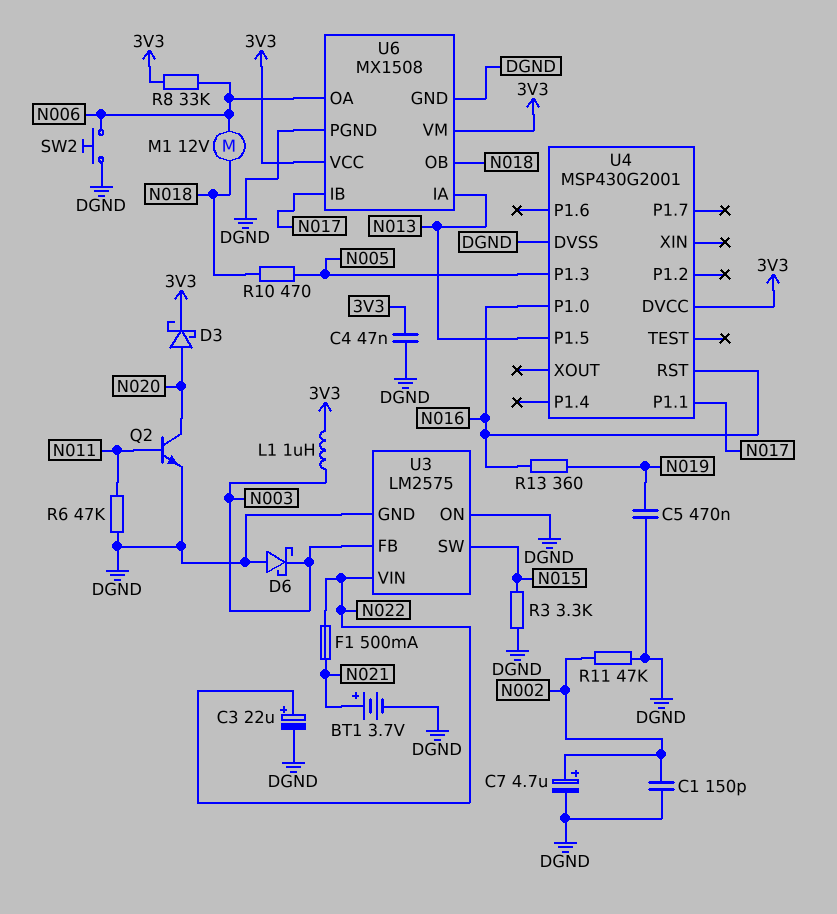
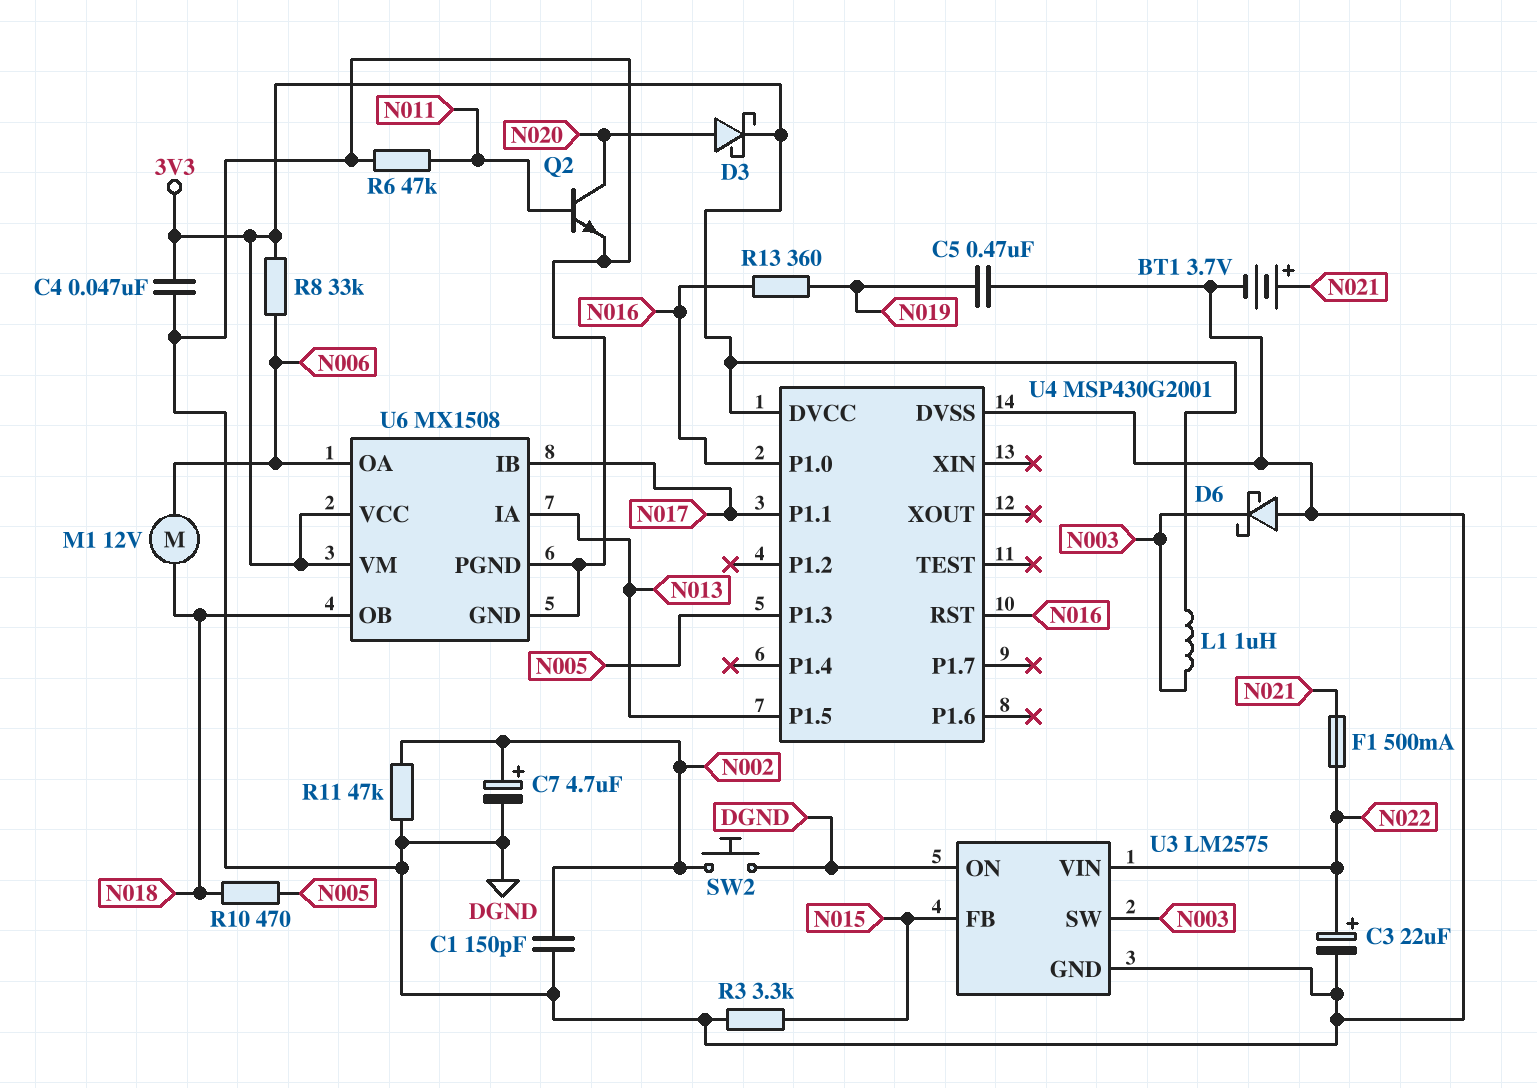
SW2: button (DGND, N006) -> button (DGND, N002)
U3 pin FB: N003 -> N015
U3 pin SW: N015 -> N003

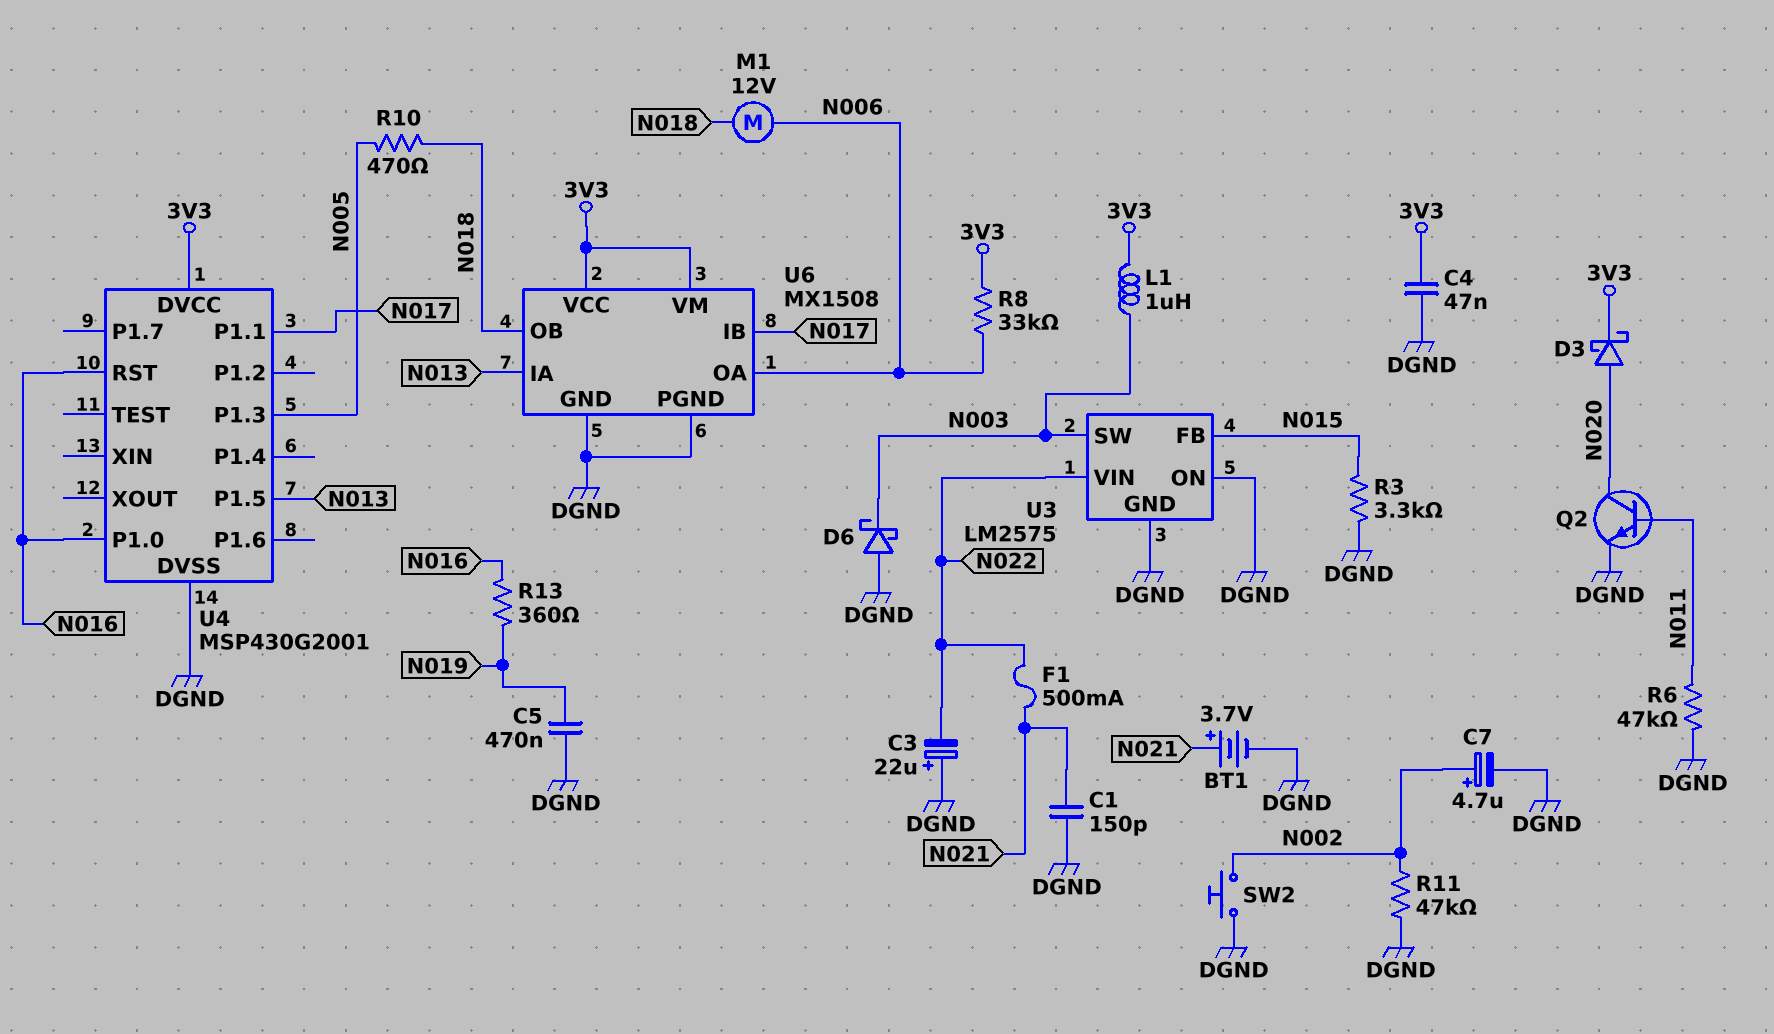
C1: 150pF (DGND, N002) -> 150pF (DGND, N021)
C3: 22uF (plus N022, minus DGND) -> 22uF (plus DGND, minus N022)

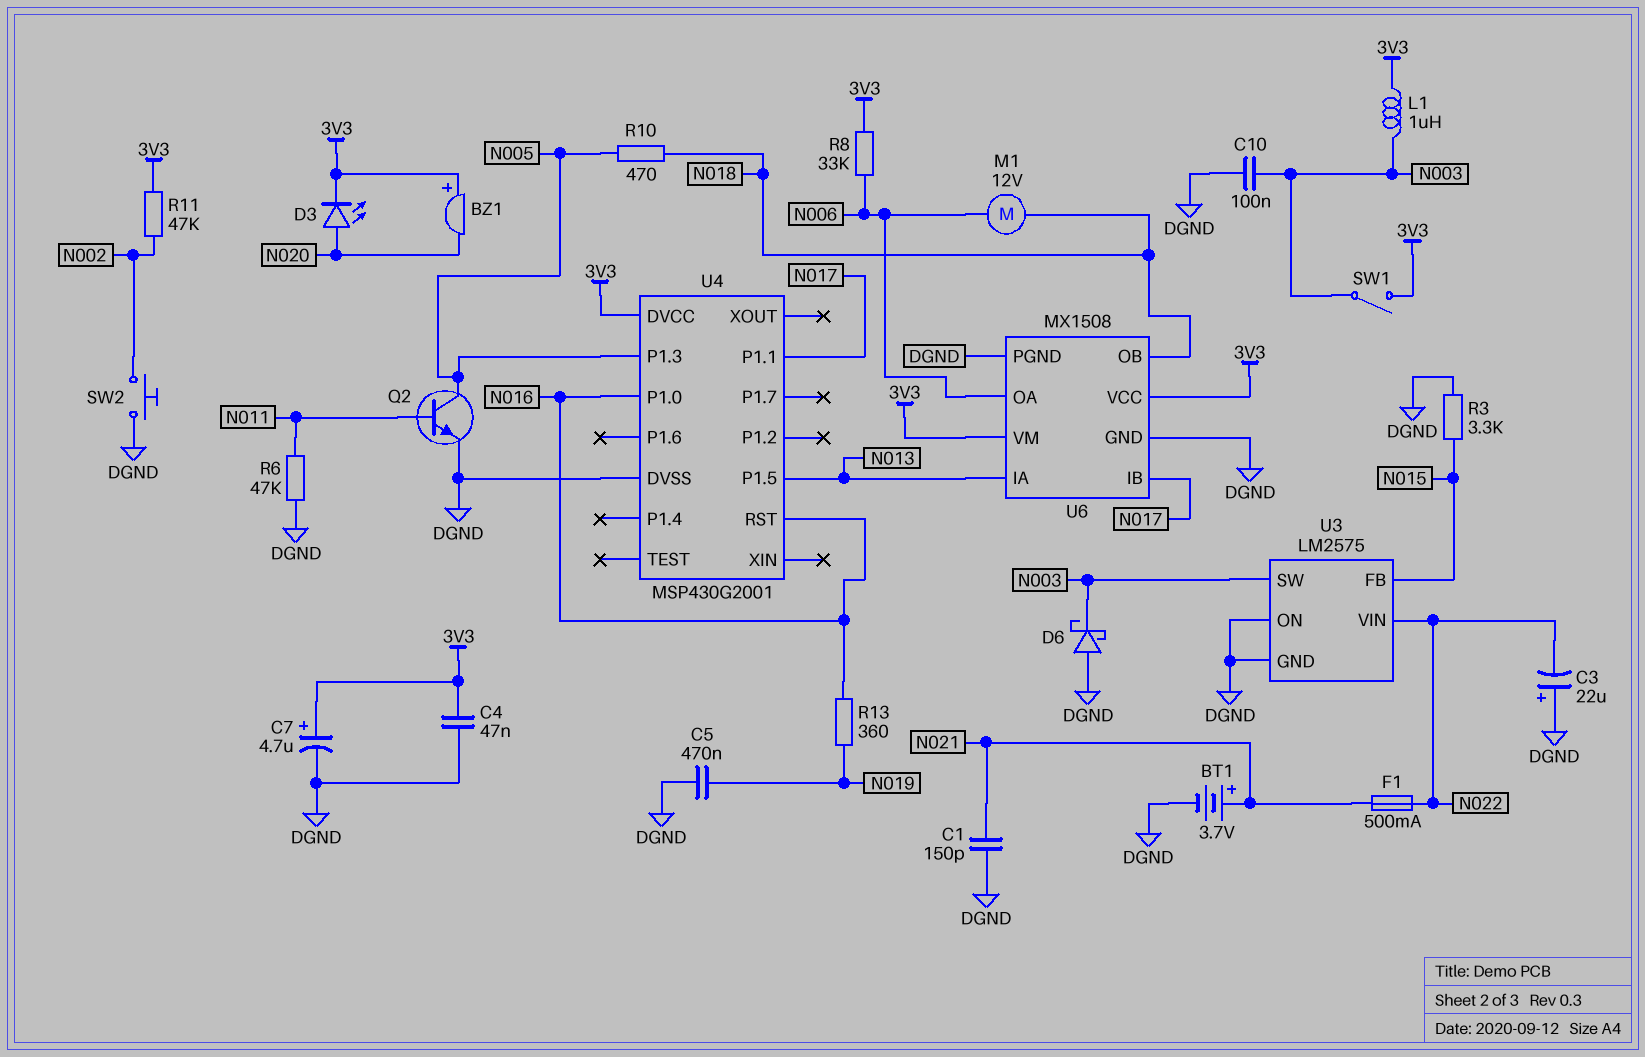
BZ1: none -> buzzer (plus 3V3, minus N020)
C7: 4.7uF (plus N002, minus DGND) -> 4.7uF (plus 3V3, minus DGND)
C10: none -> 100nF (DGND, N003)
D3: schottky (A N020, K 3V3) -> LED (A N020, K 3V3)
Q2: NPN (B N011, C N020, E DGND) -> NPN (B N011, C N005, E DGND)
R11: 47k (DGND, N002) -> 47k (3V3, N002)
SW1: none -> switch (3V3, N003)

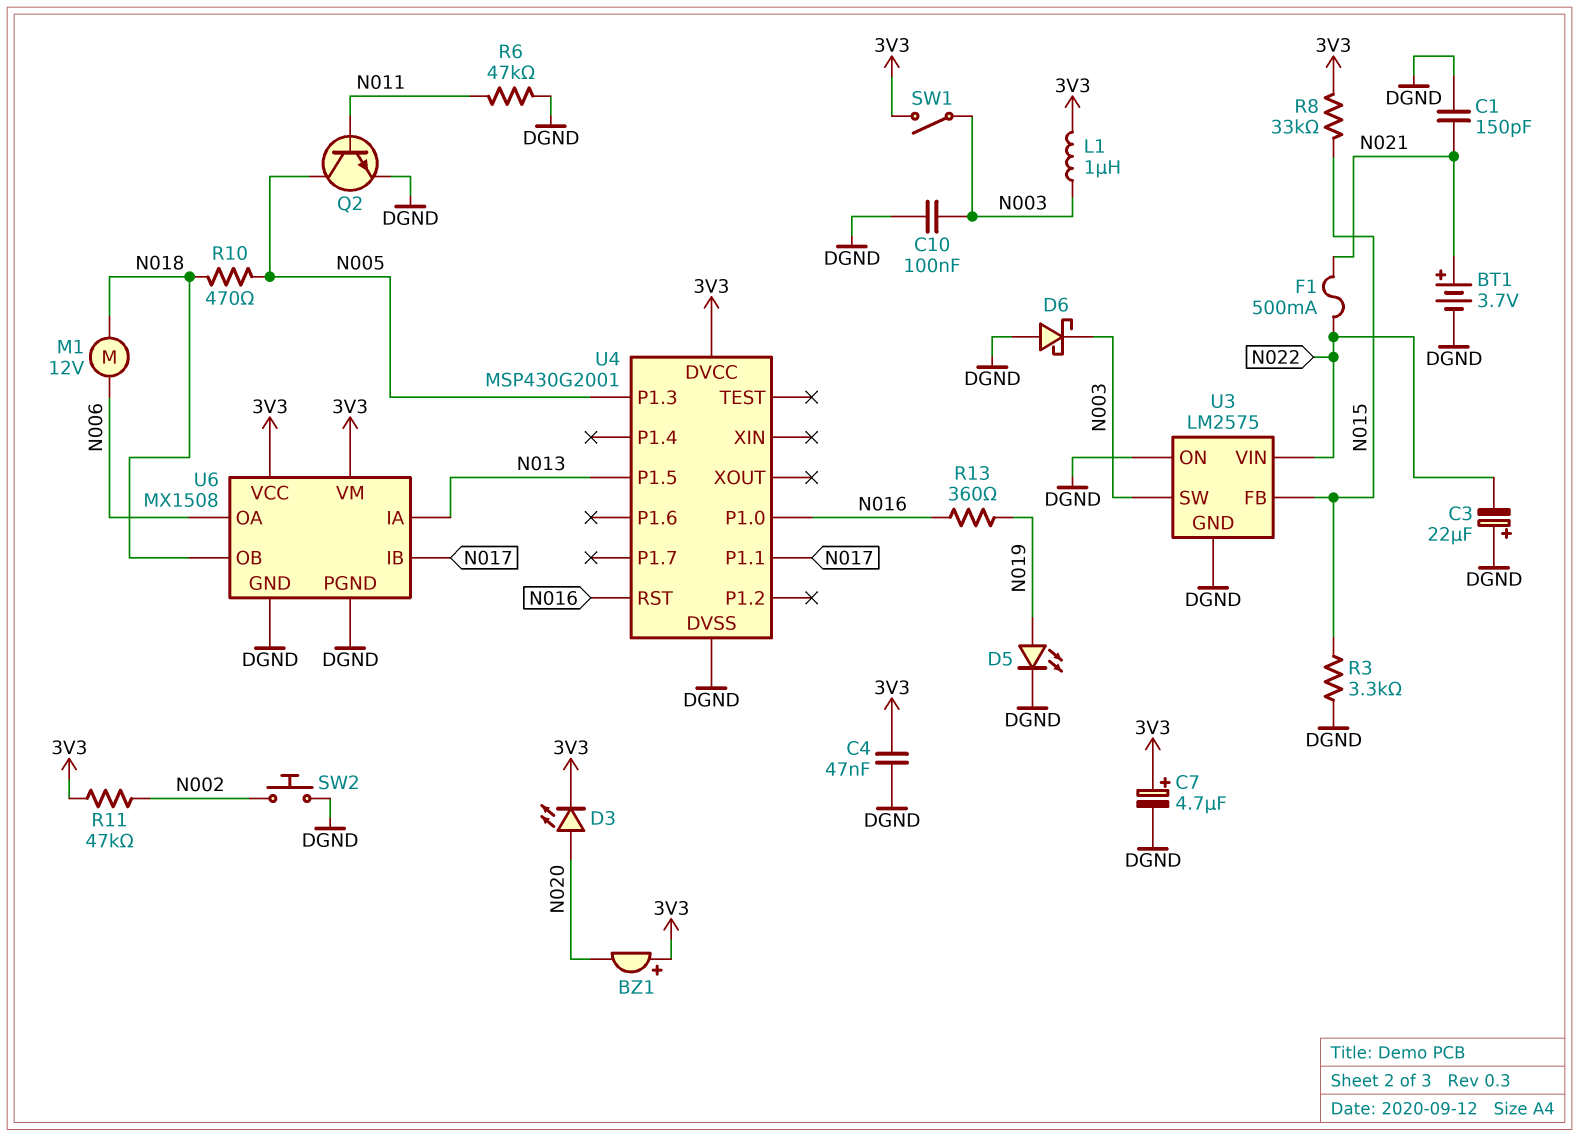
C5: 470nF (DGND, N019) -> none
D5: none -> LED (A N019, K DGND)
R8: 33k (3V3, N006) -> 33k (3V3, N015)

